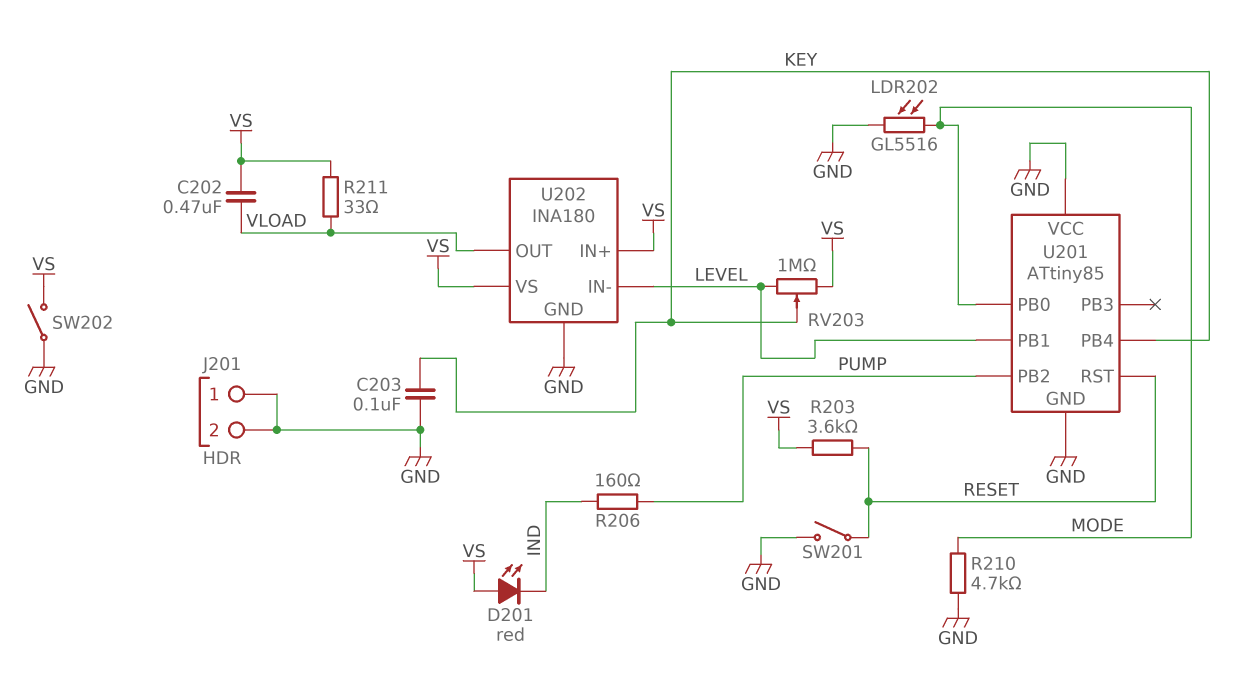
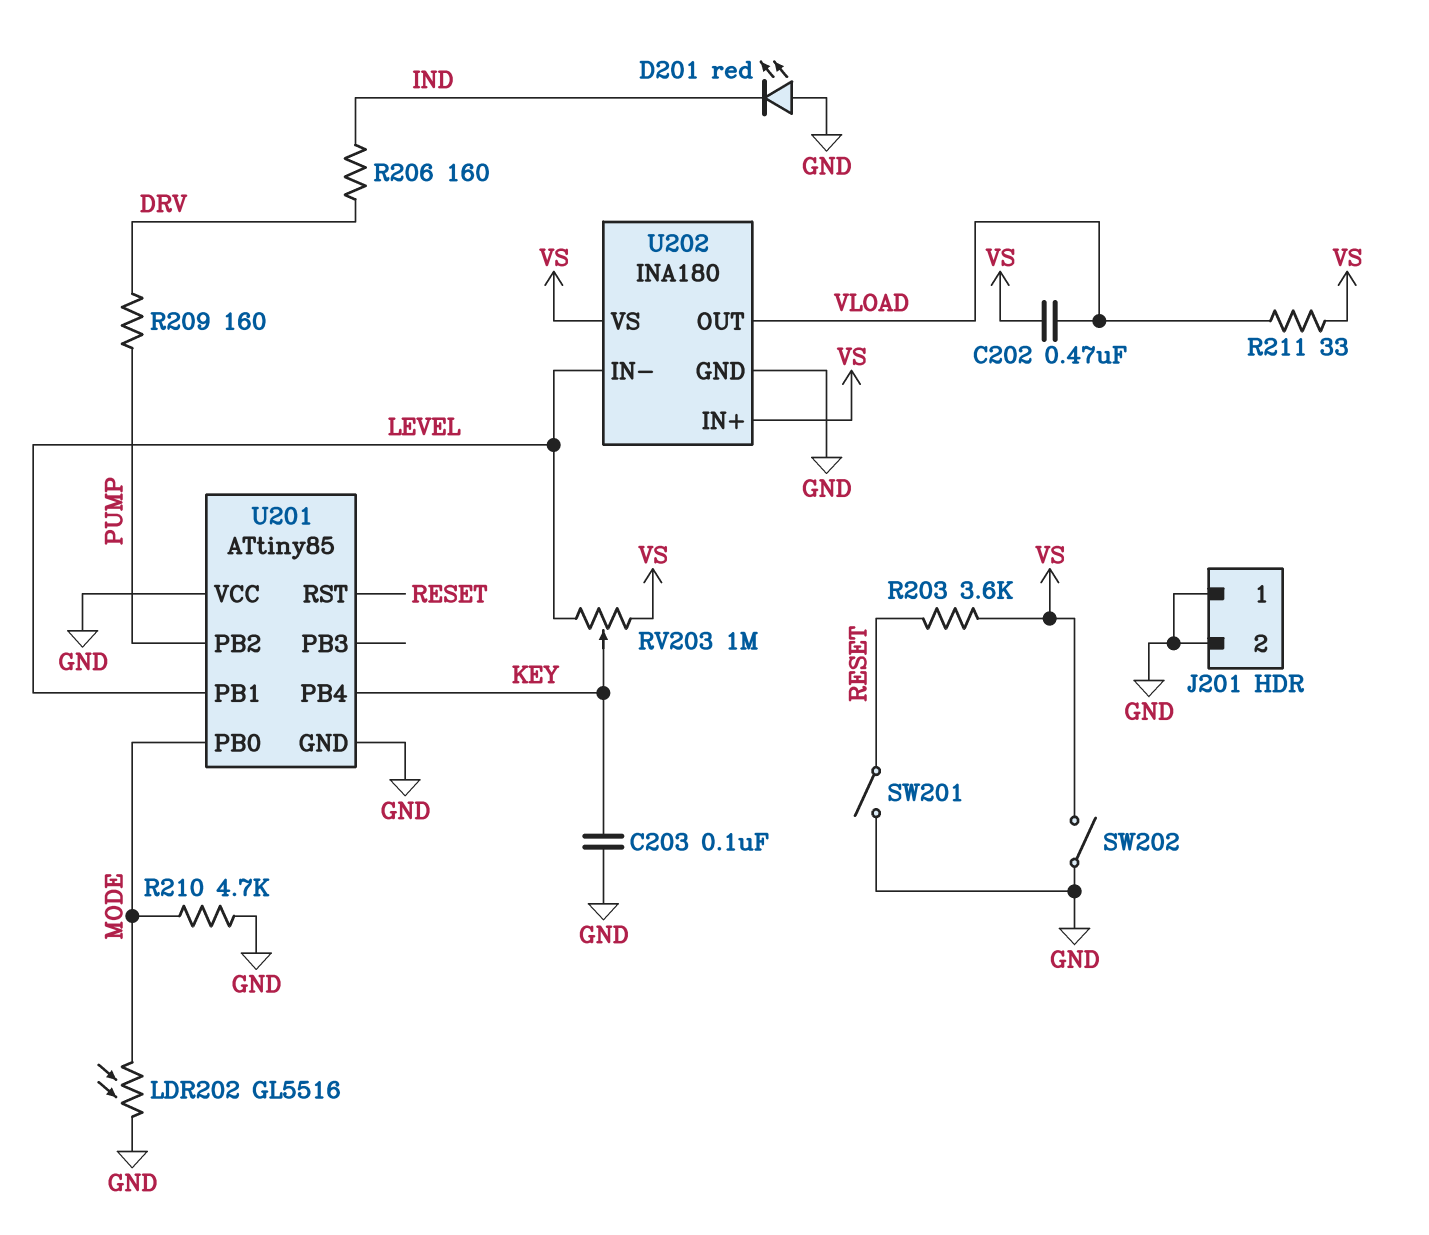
D201: LED red (A VS, K IND) -> LED red (A GND, K IND)
R206: 160 (IND, PUMP) -> 160 (DRV, IND)
R209: none -> 160 (DRV, PUMP)

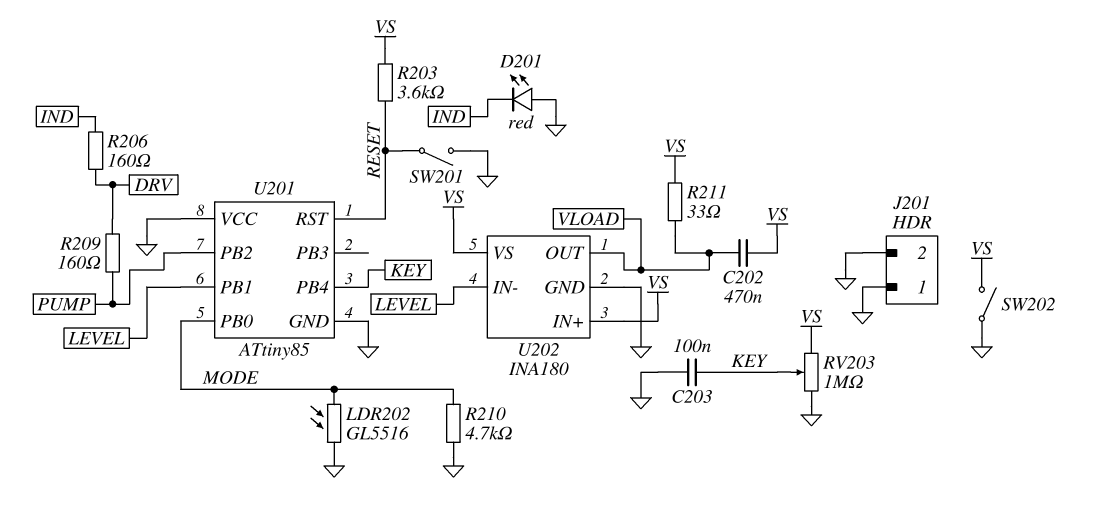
RV203: 1M (LEVEL, VS, wiper KEY) -> 1M (GND, VS, wiper KEY)

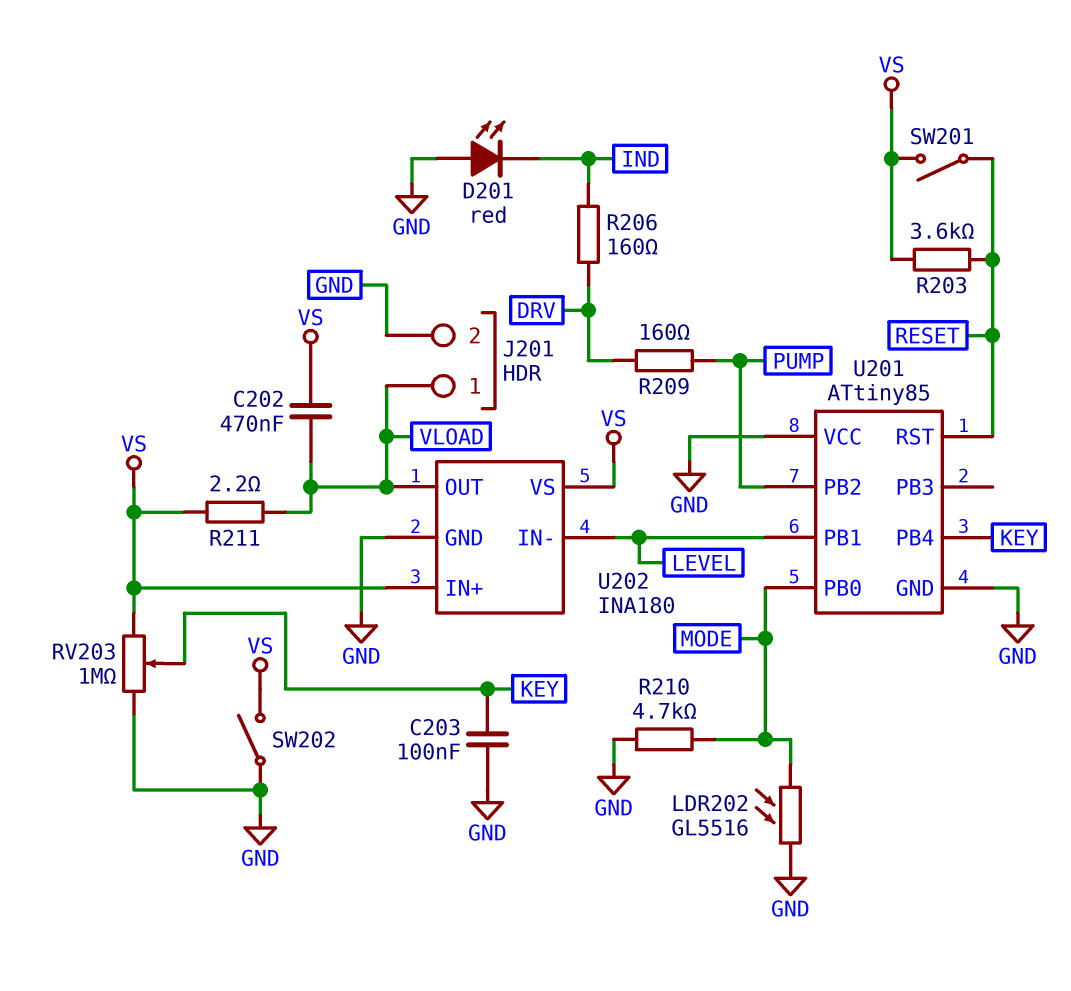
J201 pin 1: GND -> VLOAD
R211: 33 (VLOAD, VS) -> 2.2 (VLOAD, VS)
SW201: switch (GND, RESET) -> switch (RESET, VS)

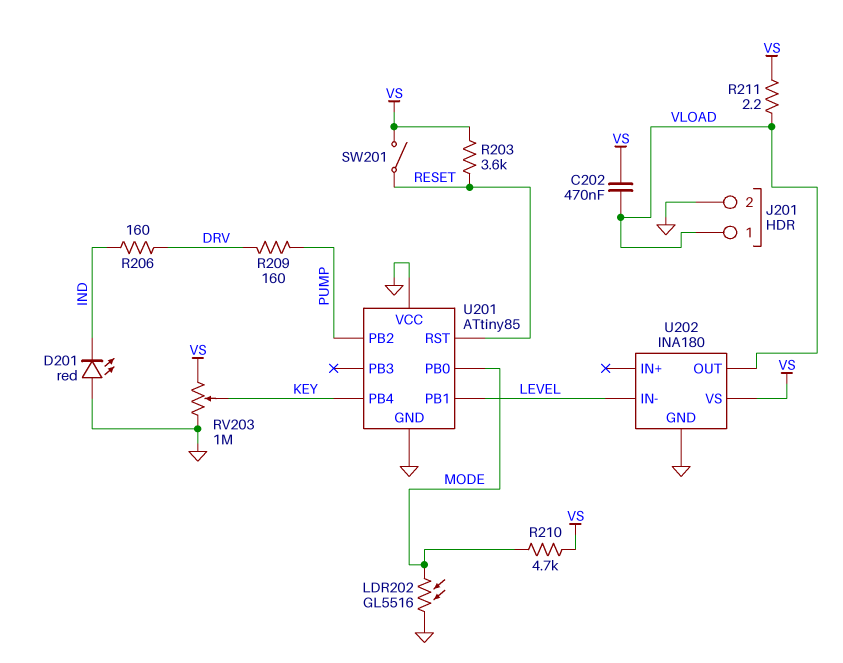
C203: 100nF (GND, KEY) -> none
R210: 4.7k (GND, MODE) -> 4.7k (MODE, VS)
SW202: switch (GND, VS) -> none
U202 pin IN+: VS -> none

